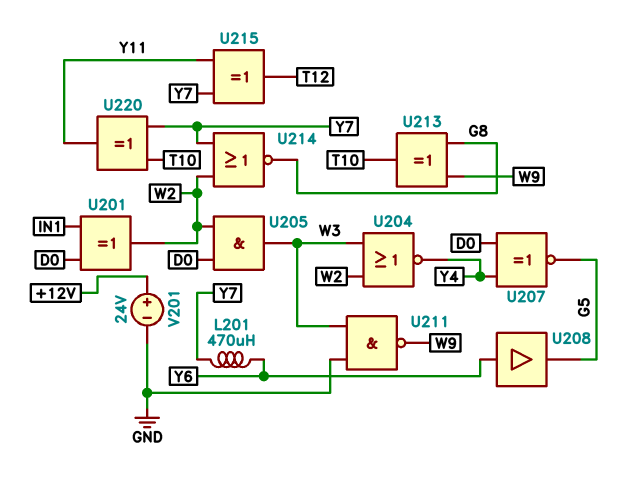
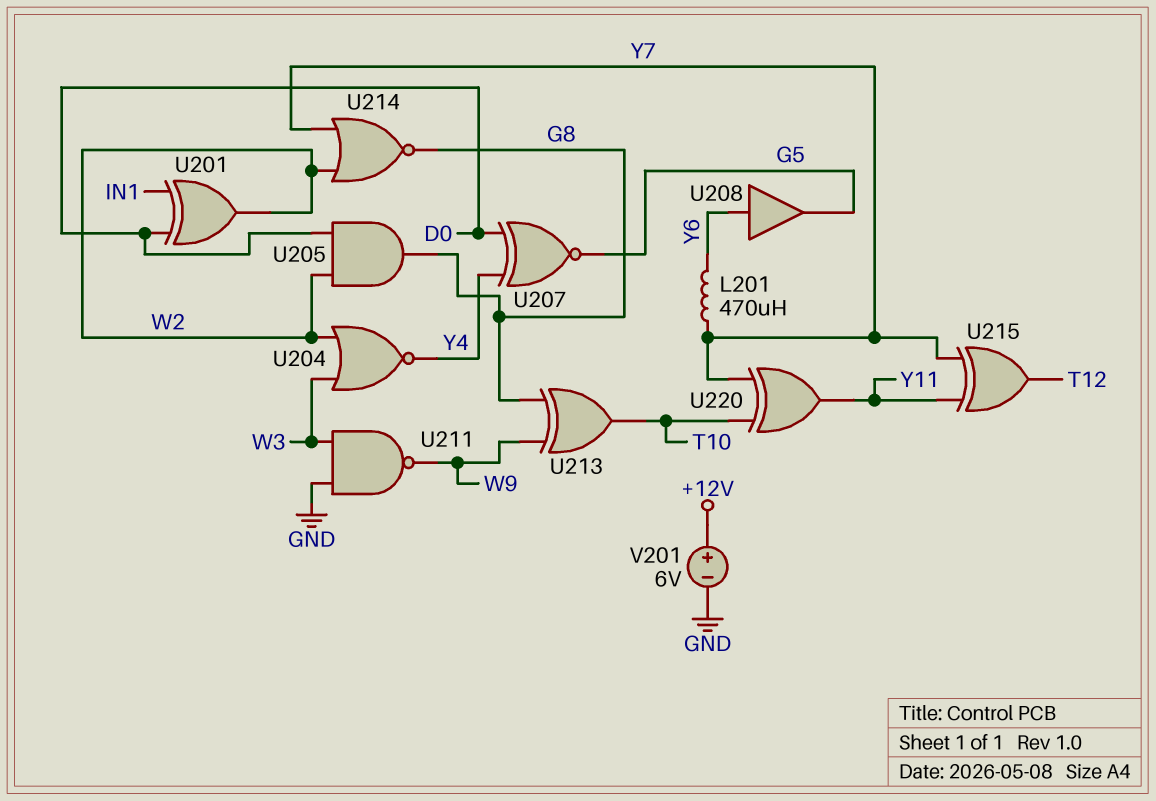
U205: AND (in D0, in W2, out W3) -> AND (in D0, in W2, out G8)
V201: 24V (plus +12V, minus GND) -> 6V (plus +12V, minus GND)

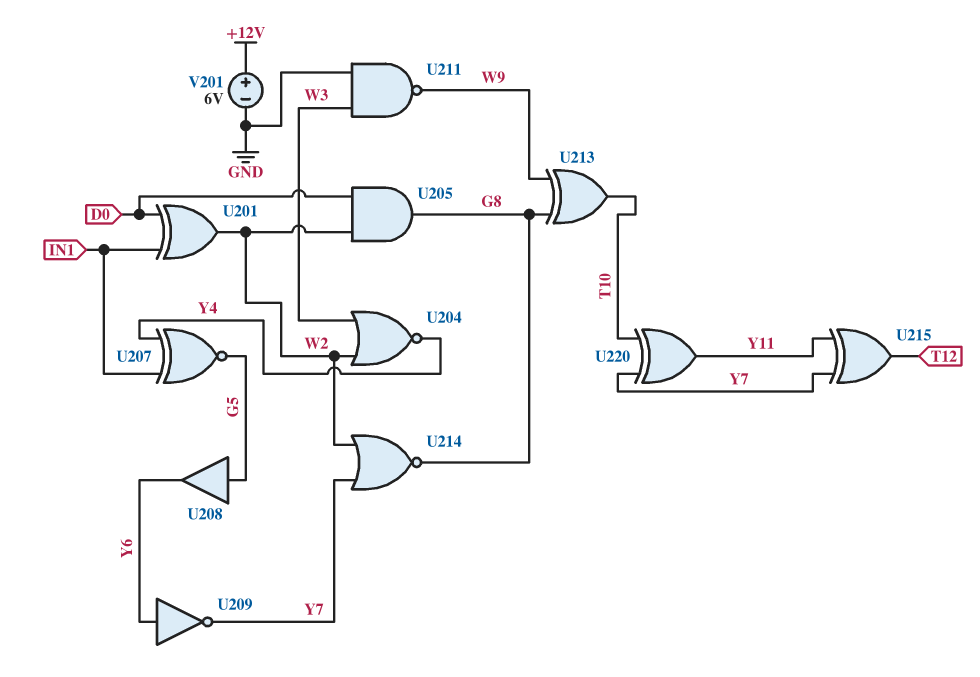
L201: 470uH (Y6, Y7) -> none
U207: XNOR (in D0, in Y4, out G5) -> XNOR (in IN1, in Y4, out G5)
U208: buffer (in Y6, out G5) -> buffer (in G5, out Y6)
U209: none -> NOT (in Y6, out Y7)

